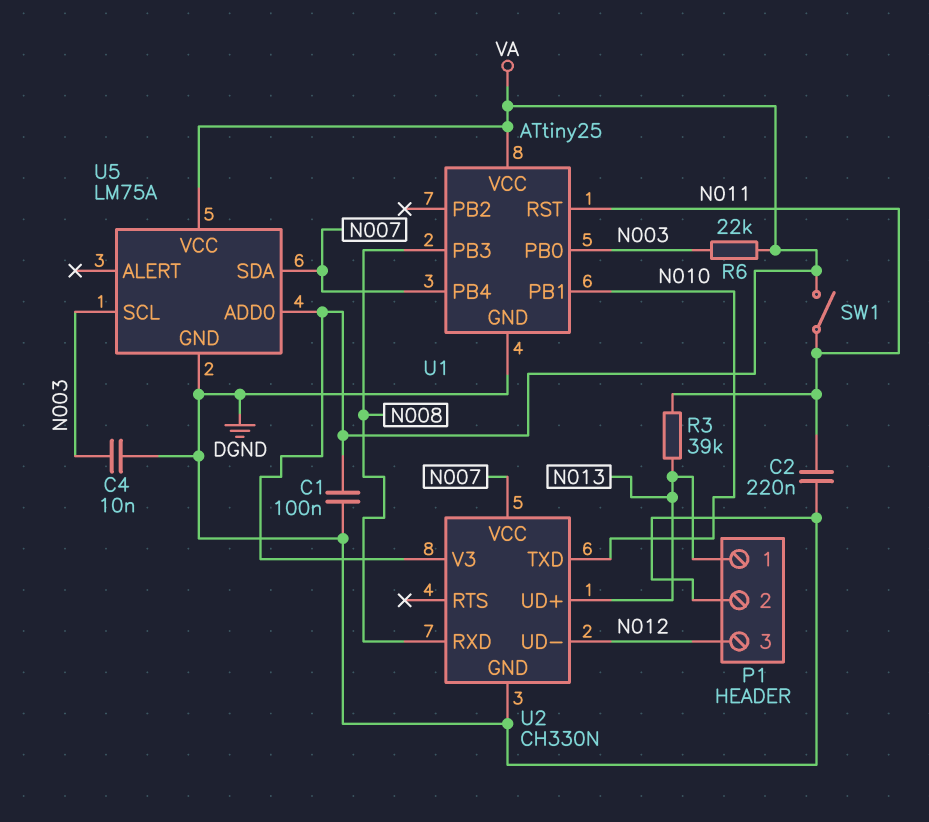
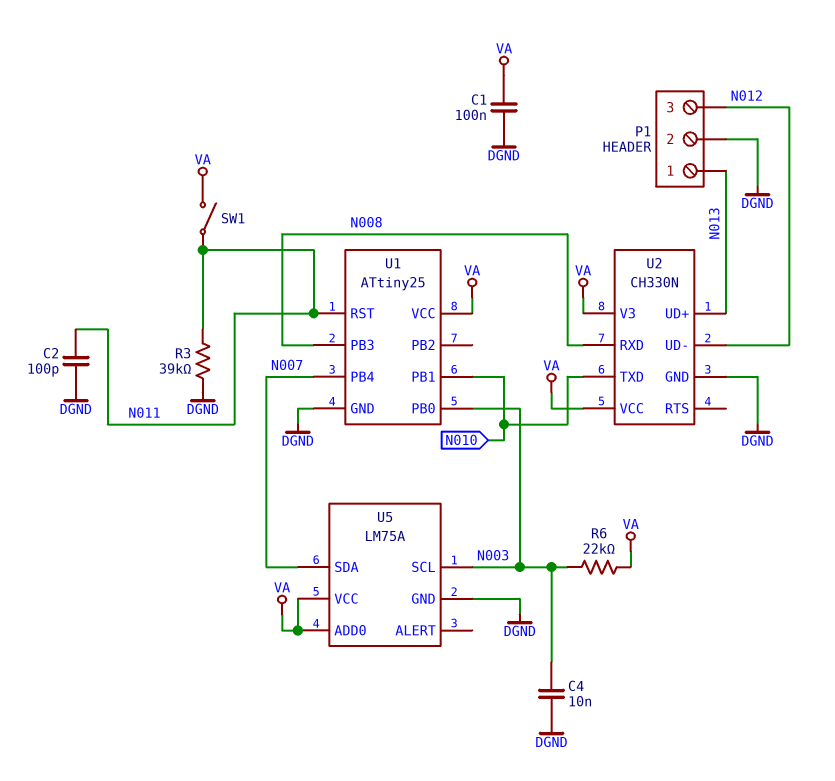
C2: 220nF (DGND, N011) -> 100pF (DGND, N011)
R3: 39k (N011, N013) -> 39k (DGND, N011)
U2 pin VCC: N007 -> VA

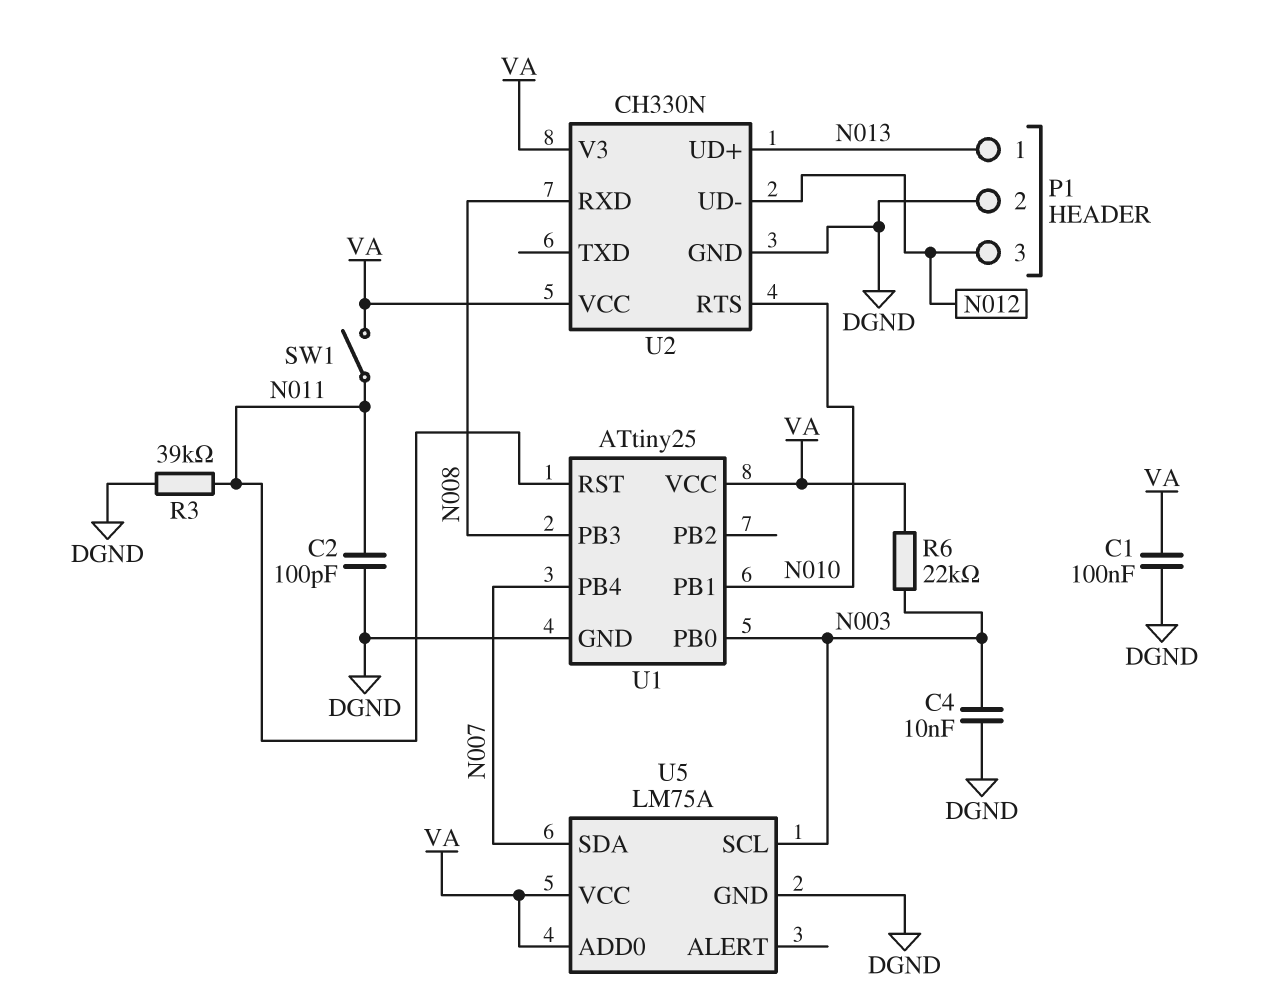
U2 pin RTS: none -> N010
U2 pin TXD: N010 -> none

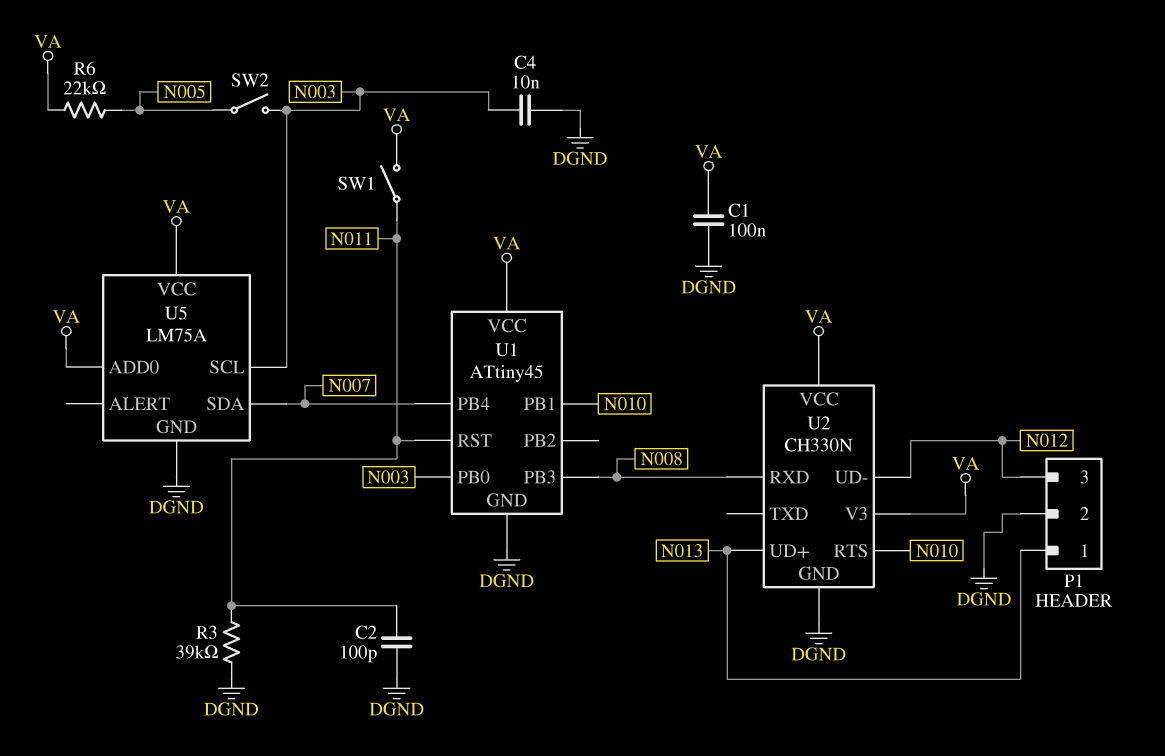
R6: 22k (N003, VA) -> 22k (N005, VA)
SW2: none -> switch (N003, N005)
U1: ATtiny25 -> ATtiny45

